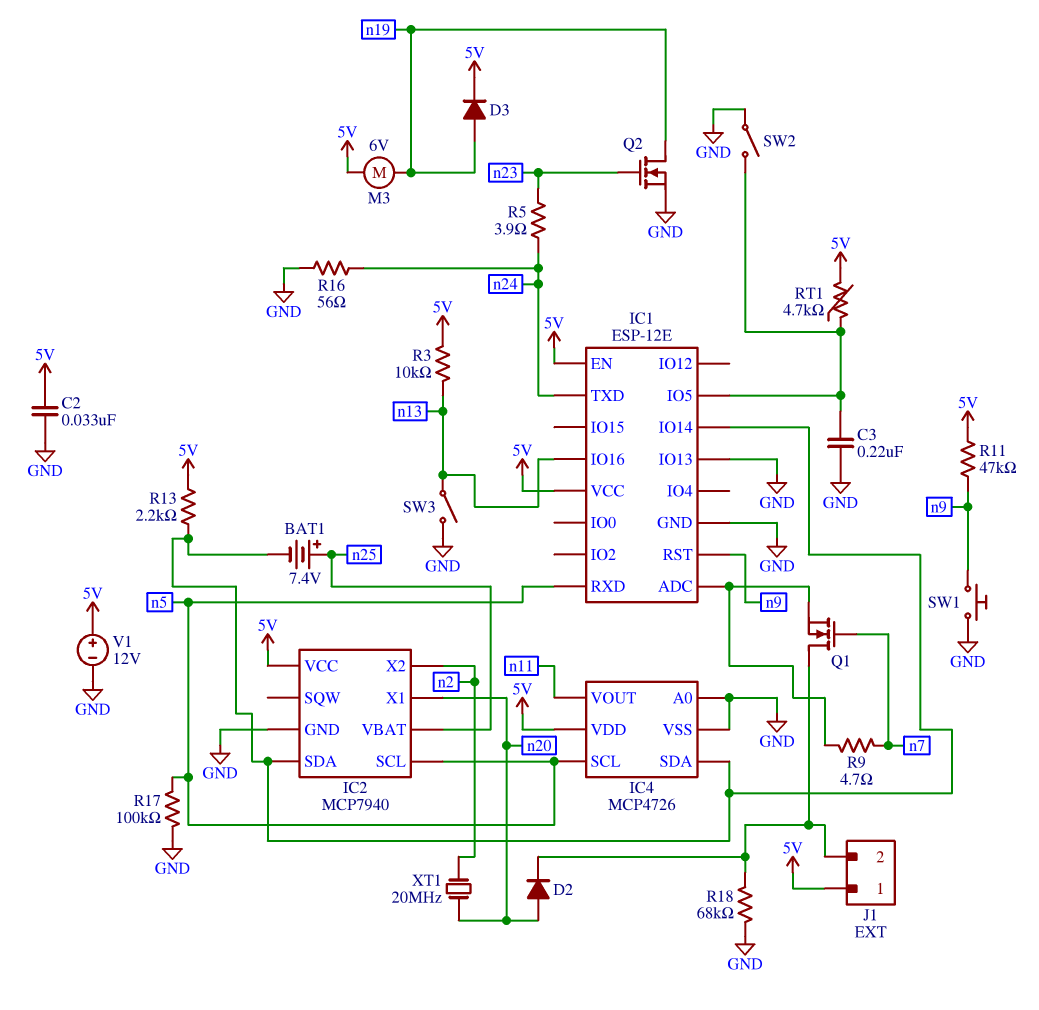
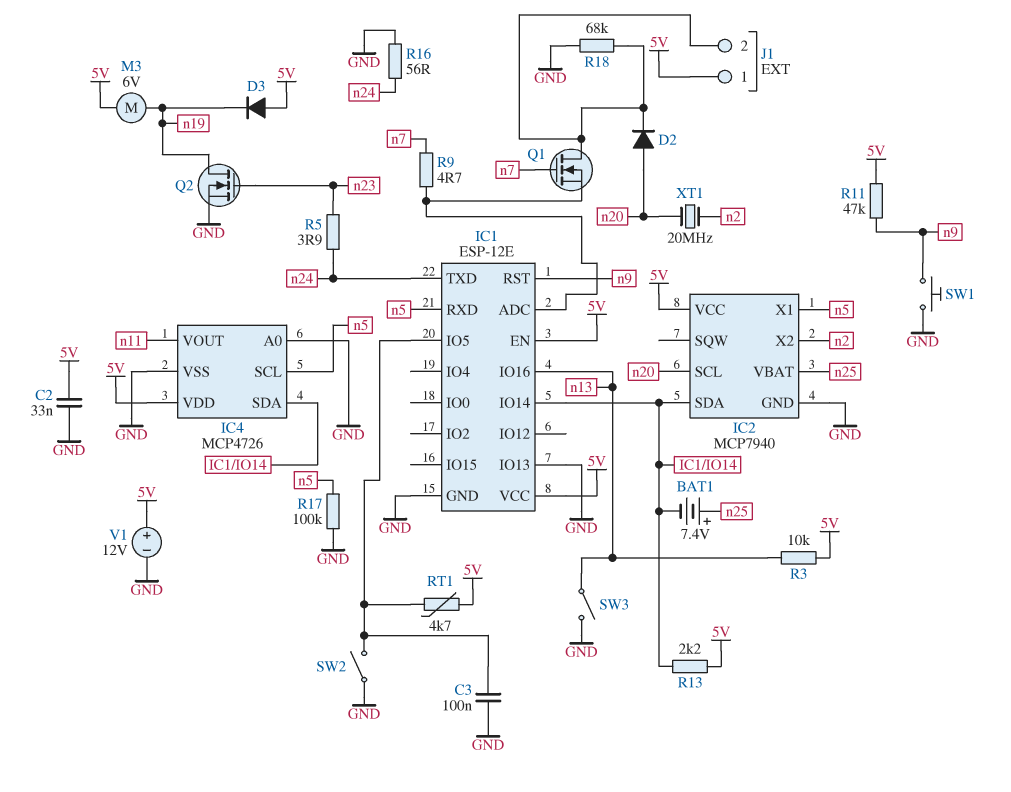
C3: 220nF (GND, IC1/IO5) -> 100nF (GND, IC1/IO5)
D3: diode (A n19, K 5V) -> diode (A 5V, K n19)
IC2 pin SCL: n5 -> n20
IC2 pin X1: n20 -> n5

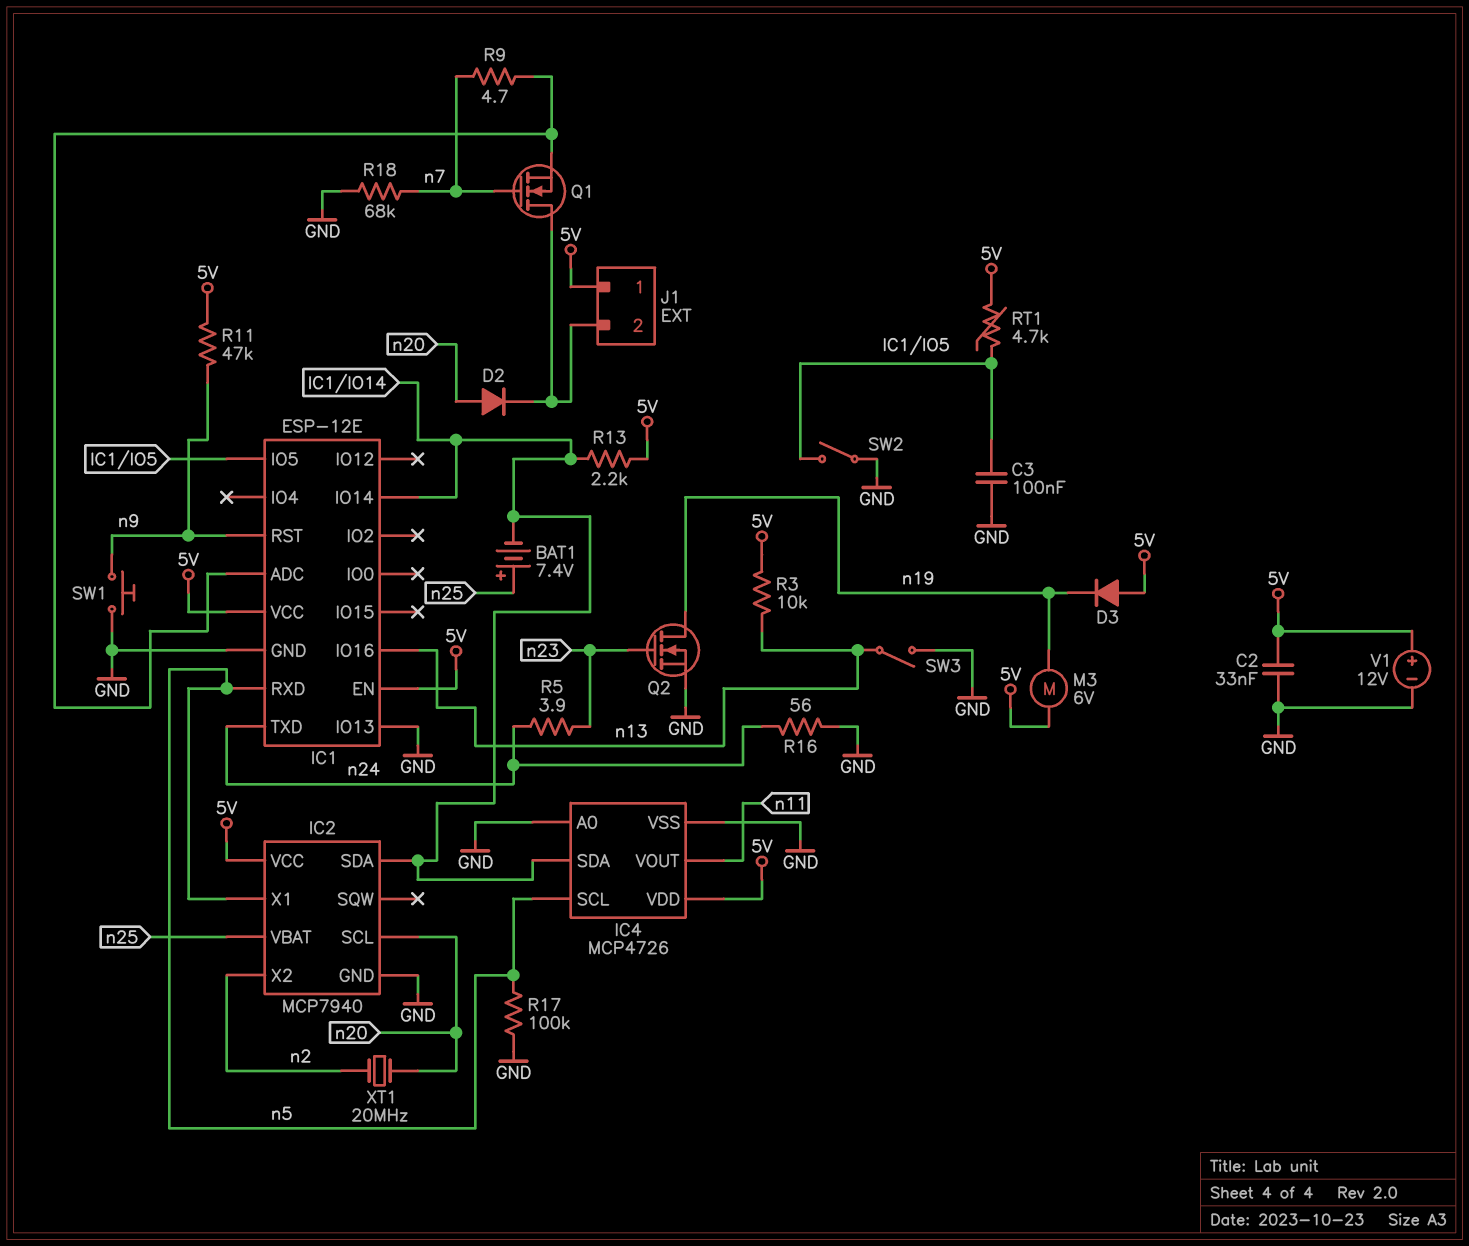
R18: 68k (GND, J1/2) -> 68k (GND, n7)

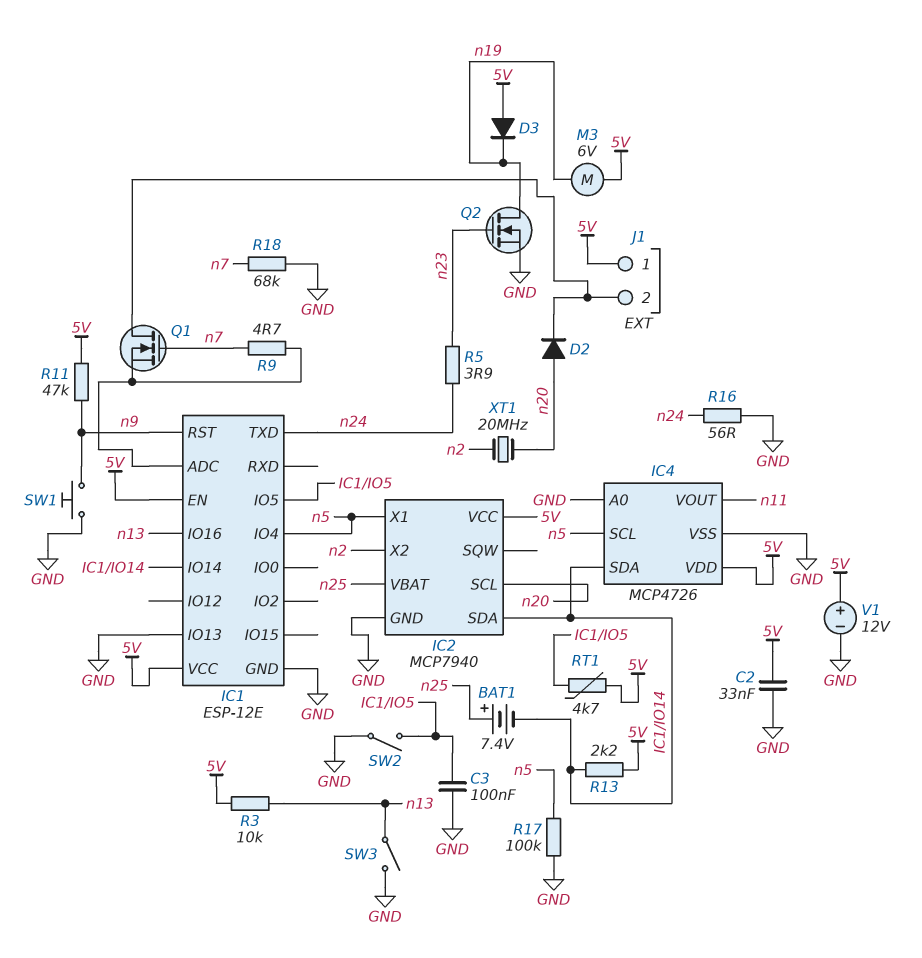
IC1 pin IO4: none -> n5
IC1 pin RXD: n5 -> none

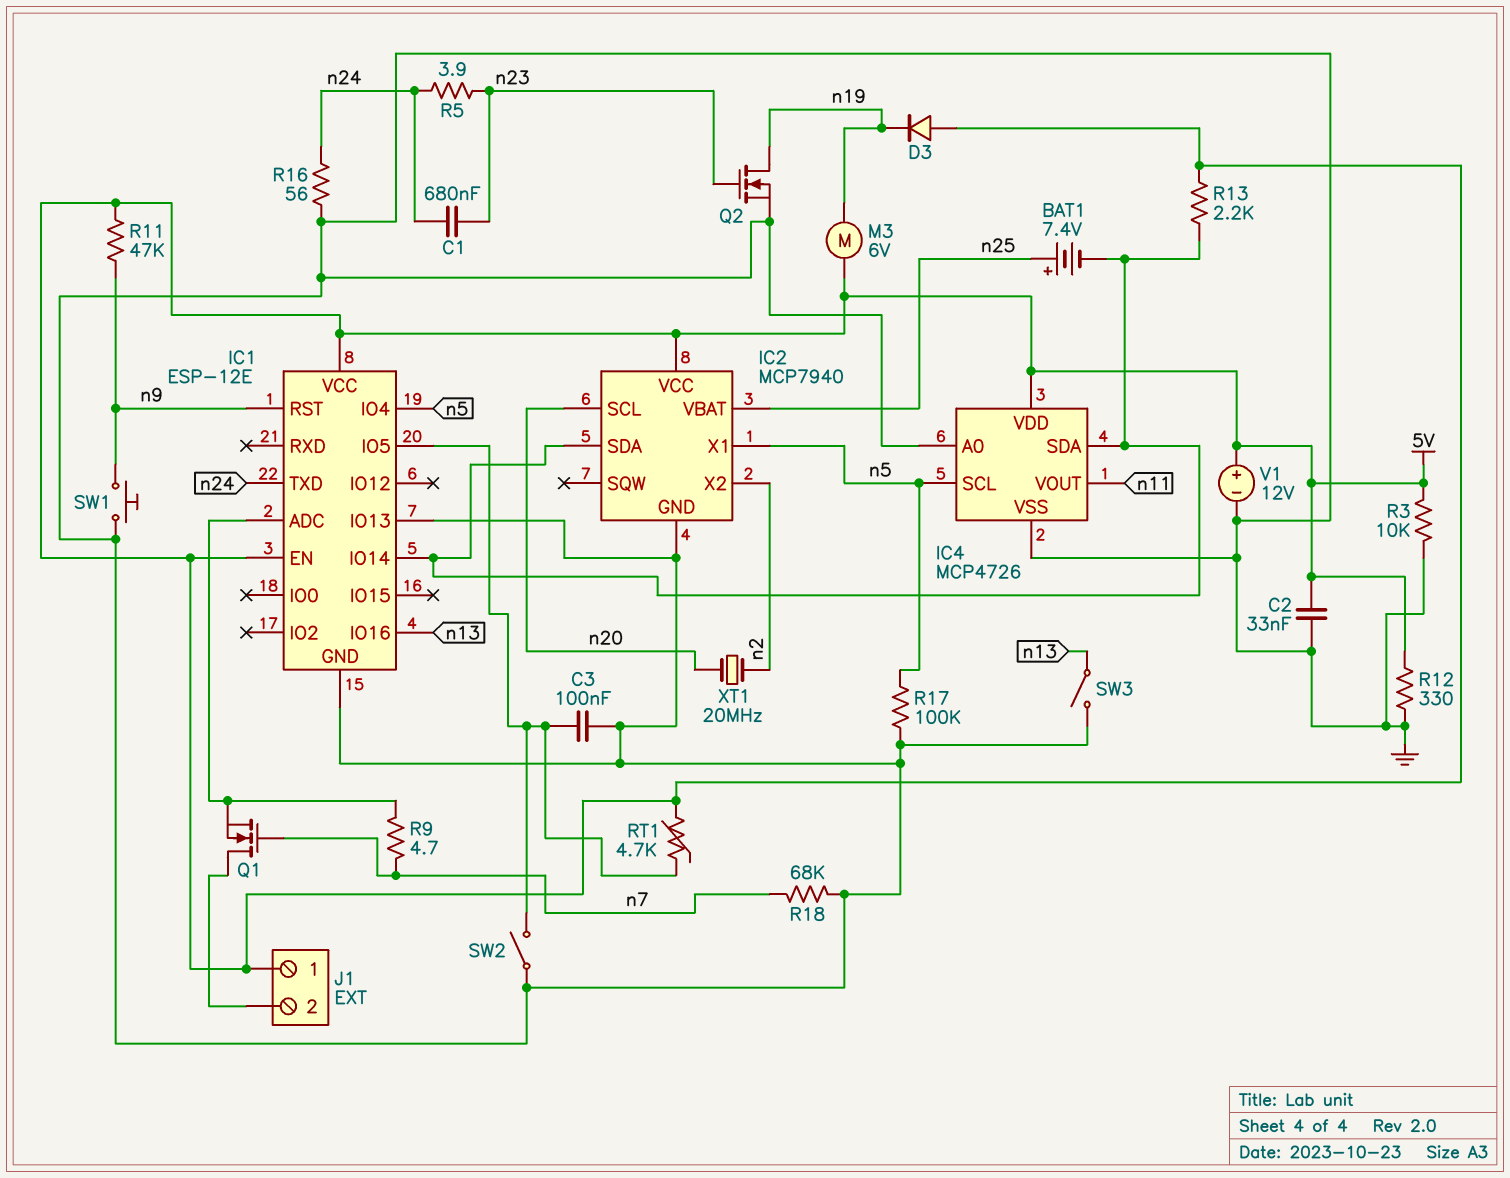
C1: none -> 680nF (n23, n24)
D2: diode (A n20, K J1/2) -> none
R3: 10k (5V, n13) -> 10k (5V, GND)
R12: none -> 330 (5V, GND)

